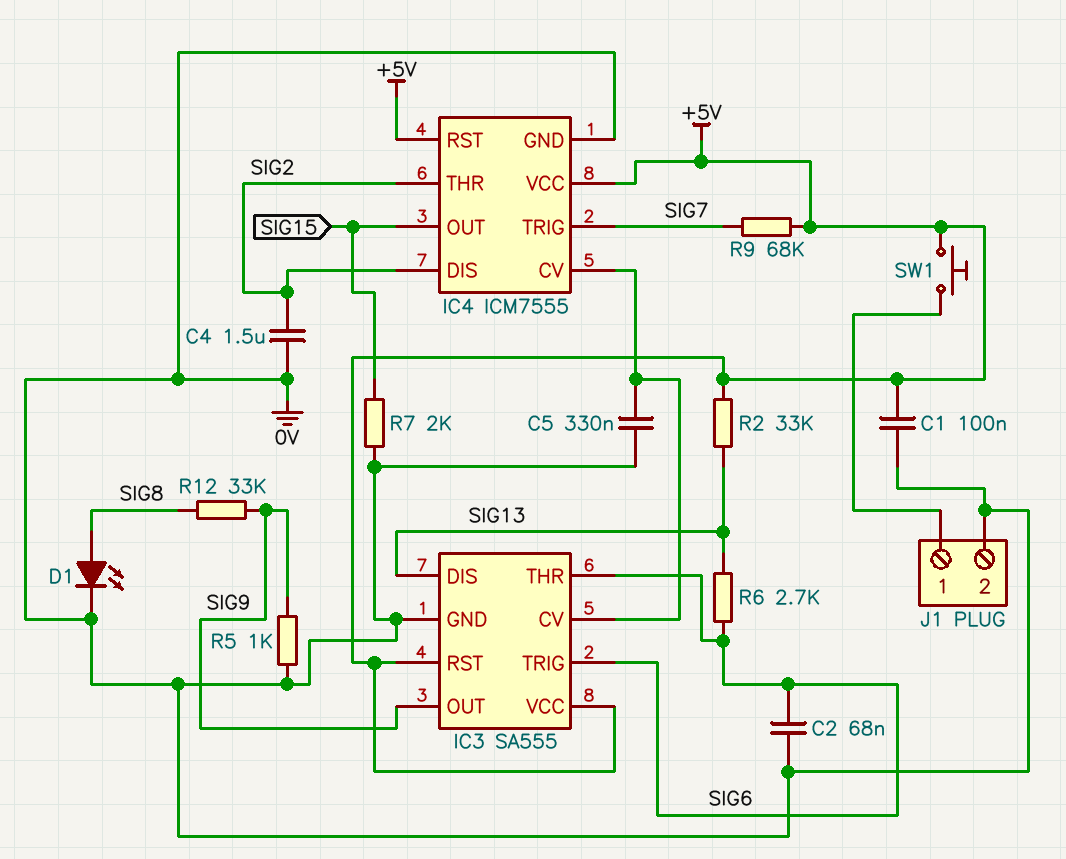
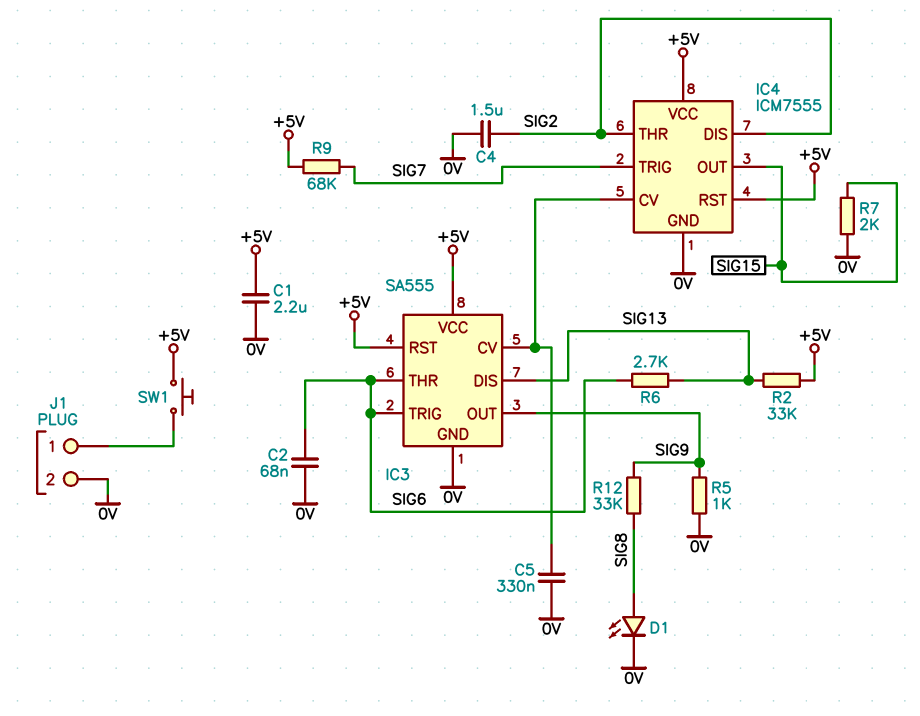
C1: 100nF (+5V, 0V) -> 2.2uF (+5V, 0V)

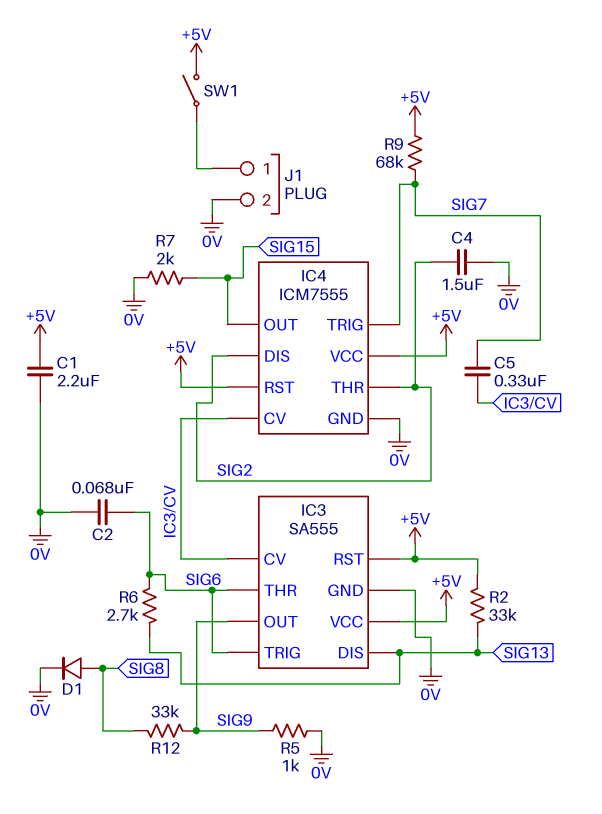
C5: 330nF (0V, IC3/CV) -> 330nF (IC3/CV, SIG7)
D1: LED (A SIG8, K 0V) -> diode (A SIG8, K 0V)
SW1: button (+5V, J1/1) -> switch (+5V, J1/1)

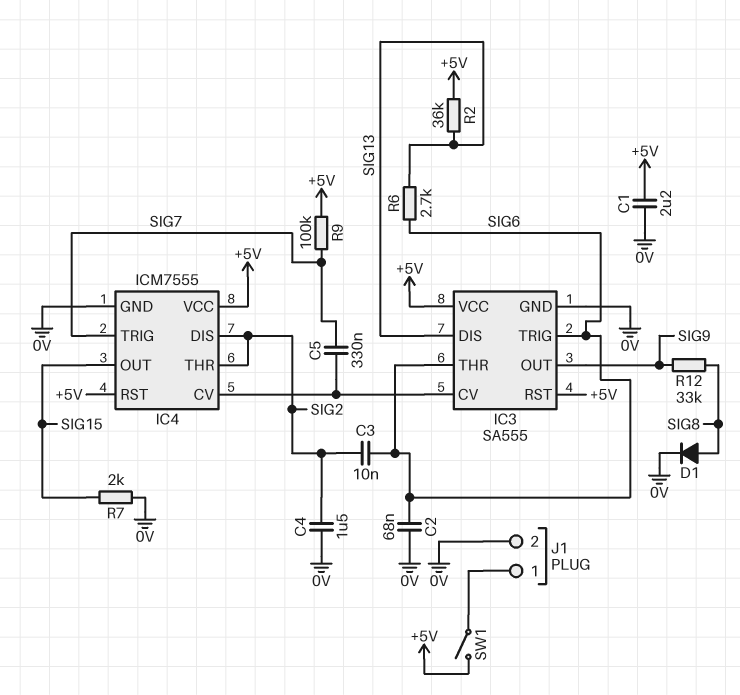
C3: none -> 10nF (SIG2, SIG6)
R2: 33k (+5V, SIG13) -> 36k (+5V, SIG13)
R5: 1k (0V, SIG9) -> none
R9: 68k (+5V, SIG7) -> 100k (+5V, SIG7)

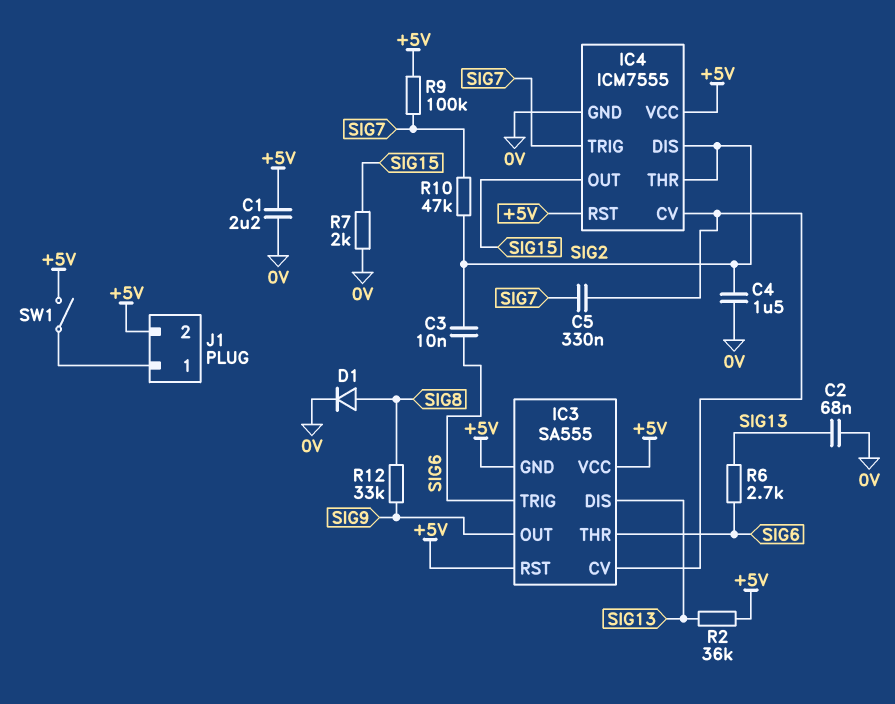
C2: 68nF (0V, SIG6) -> 68nF (0V, SIG13)
IC3 pin GND: 0V -> +5V
J1 pin 2: 0V -> +5V
R10: none -> 47k (SIG2, SIG7)

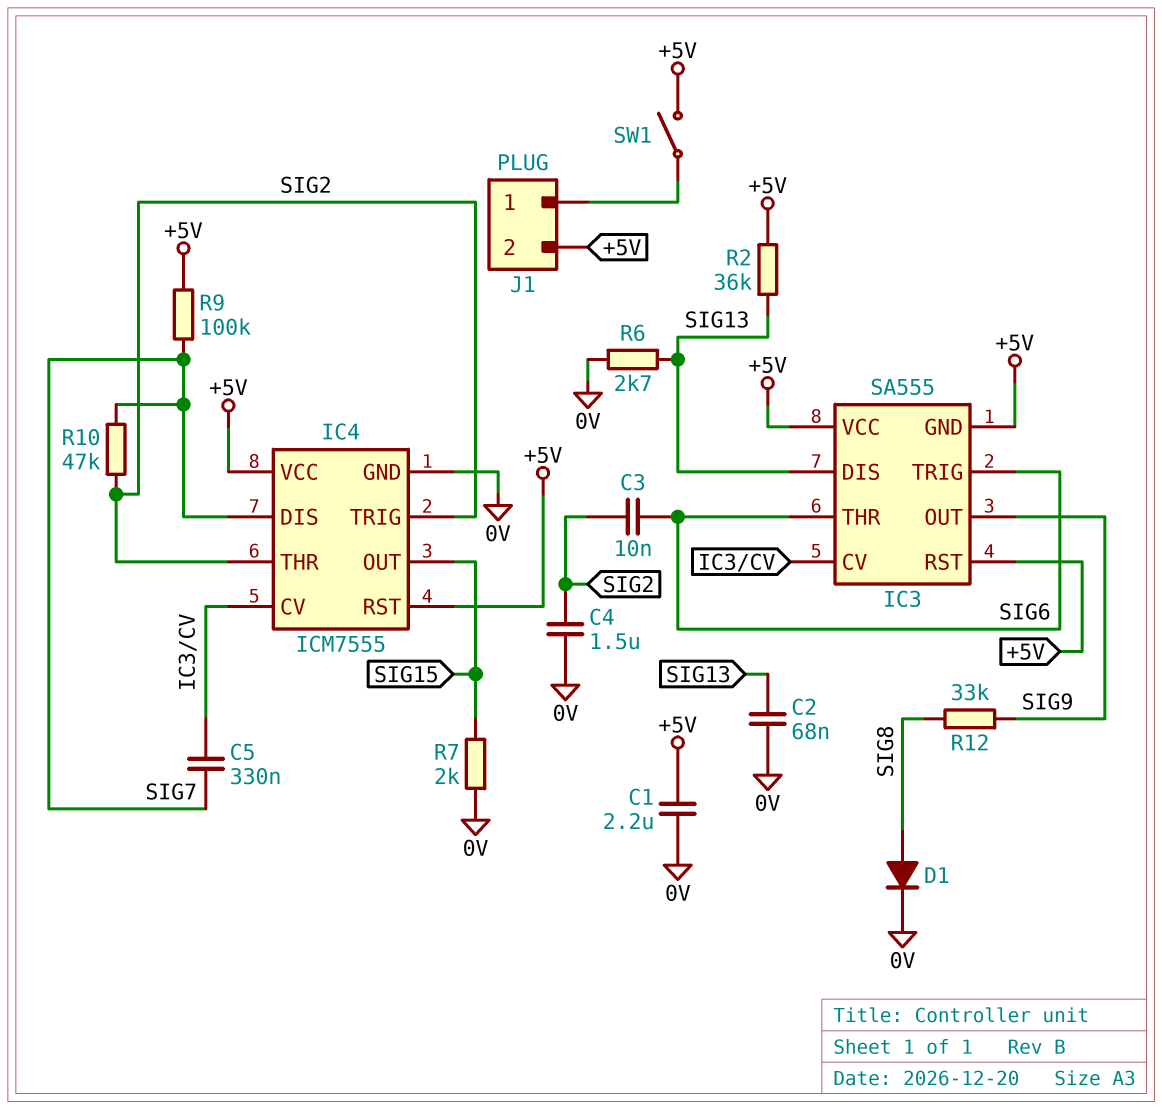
IC4 pin DIS: SIG2 -> SIG7
IC4 pin TRIG: SIG7 -> SIG2
R6: 2.7k (SIG6, SIG13) -> 2.7k (0V, SIG13)

